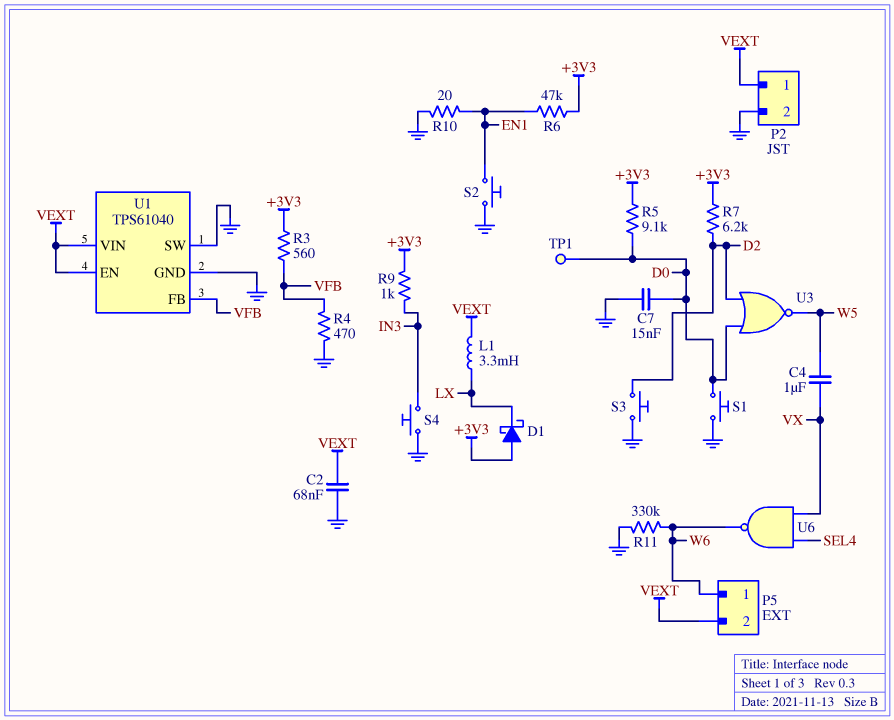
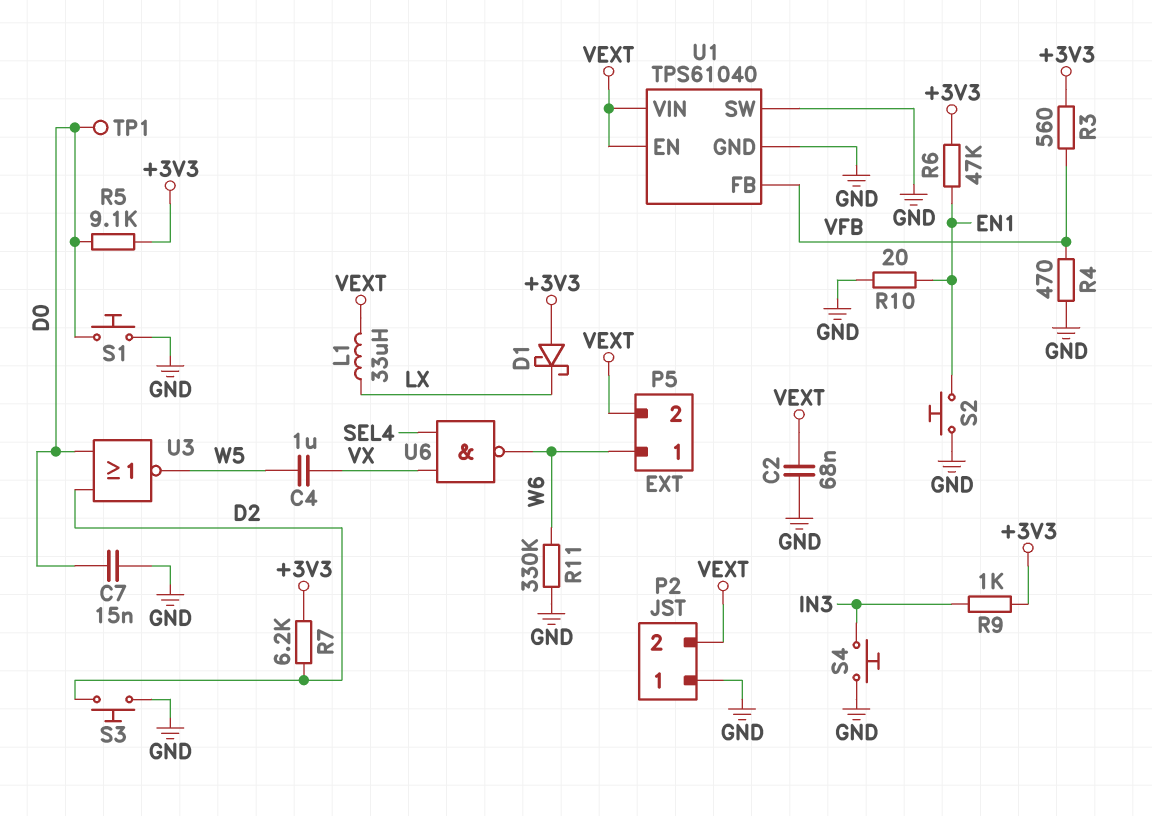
L1: 3.3mH (LX, VEXT) -> 33uH (LX, VEXT)
P2 pin 1: VEXT -> GND
P2 pin 2: GND -> VEXT

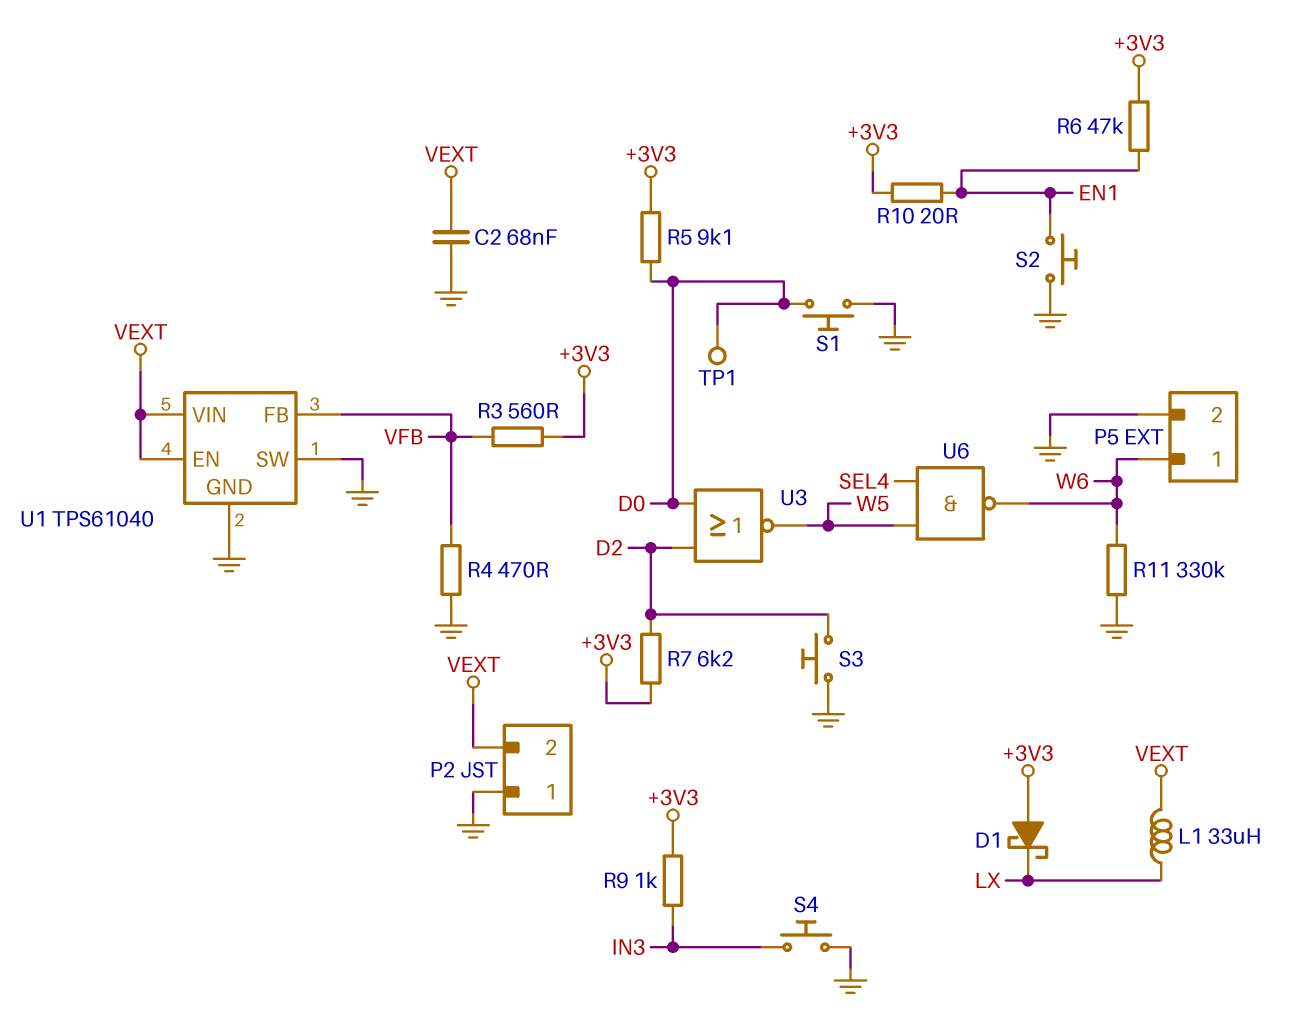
C4: 1uF (VX, W5) -> none
C7: 15nF (D0, GND) -> none
P5 pin 2: VEXT -> GND
R10: 20 (EN1, GND) -> 20 (+3V3, EN1)
U6: NAND (in SEL4, in VX, out W6) -> NAND (in SEL4, in W5, out W6)

